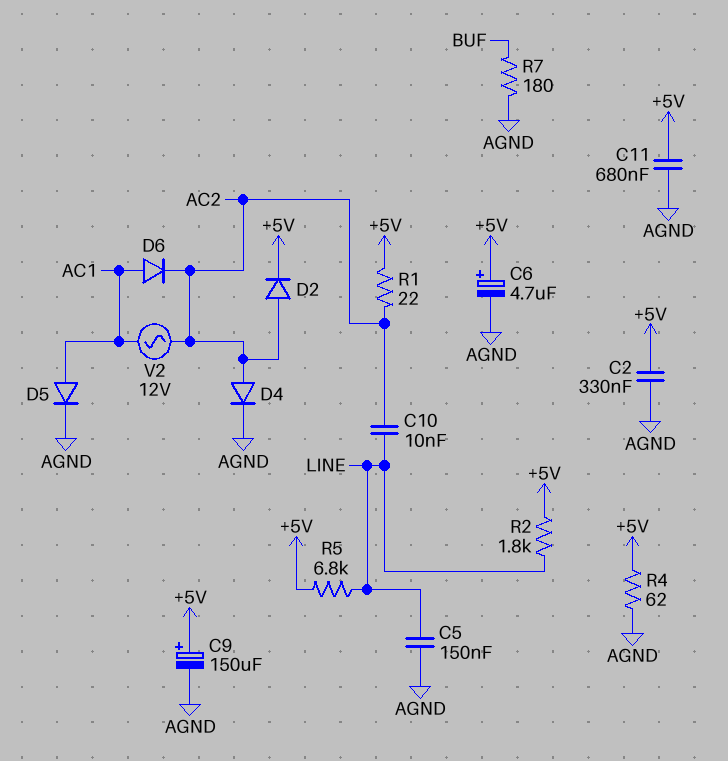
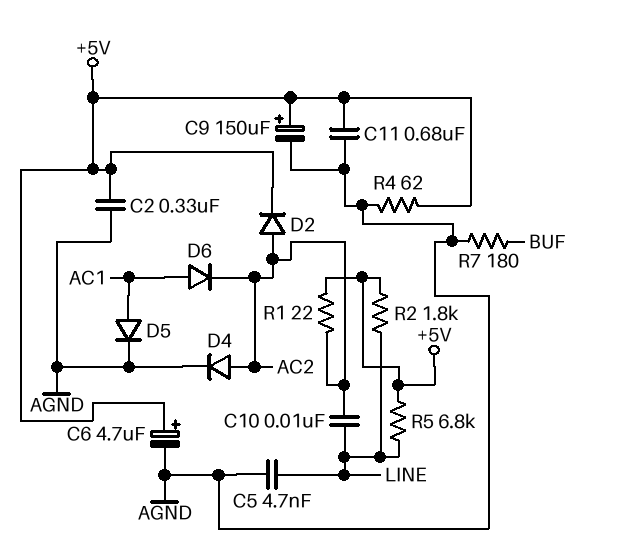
C5: 150nF (AGND, LINE) -> 4.7nF (AGND, LINE)
V2: AC 12V (AC1, AC2) -> none

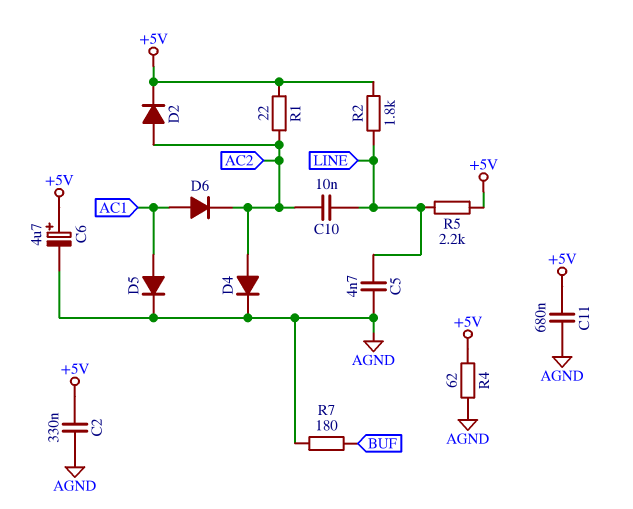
C9: 150uF (plus +5V, minus AGND) -> none
R5: 6.8k (+5V, LINE) -> 2.2k (+5V, LINE)

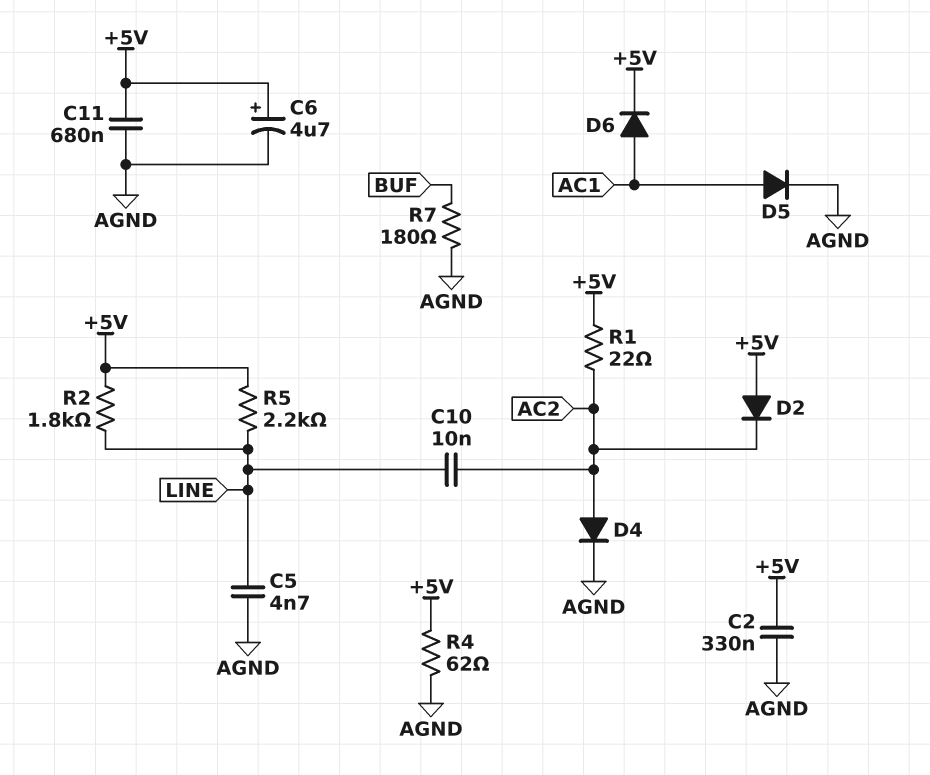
D2: diode (A AC2, K +5V) -> diode (A +5V, K AC2)
D6: diode (A AC1, K AC2) -> diode (A AC1, K +5V)

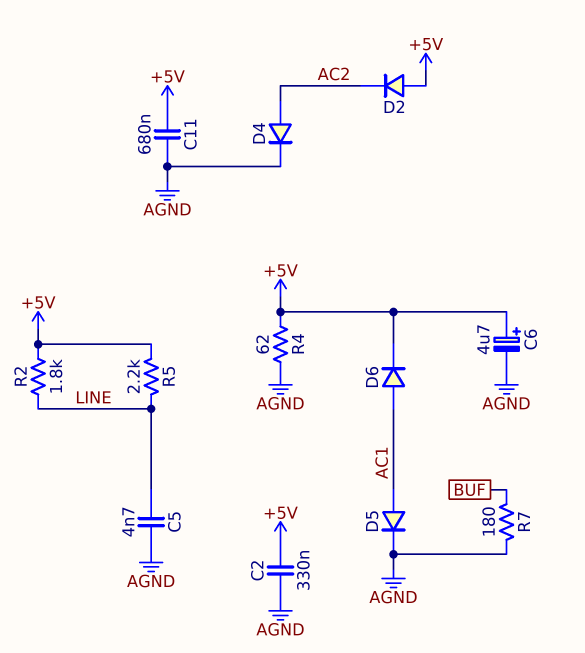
C10: 10nF (AC2, LINE) -> none
R1: 22 (+5V, AC2) -> none

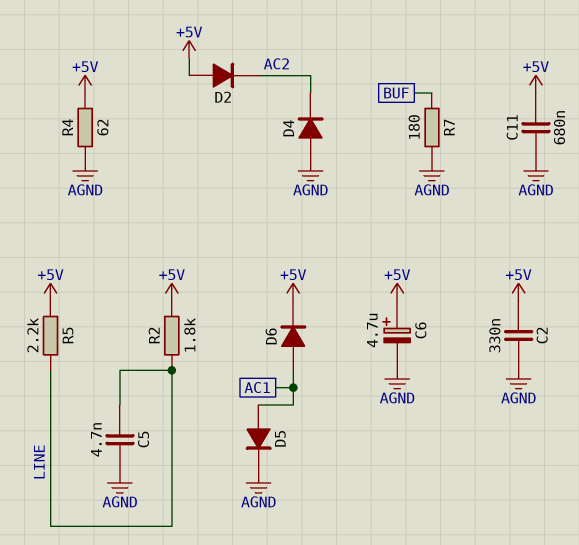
D4: diode (A AC2, K AGND) -> diode (A AGND, K AC2)

